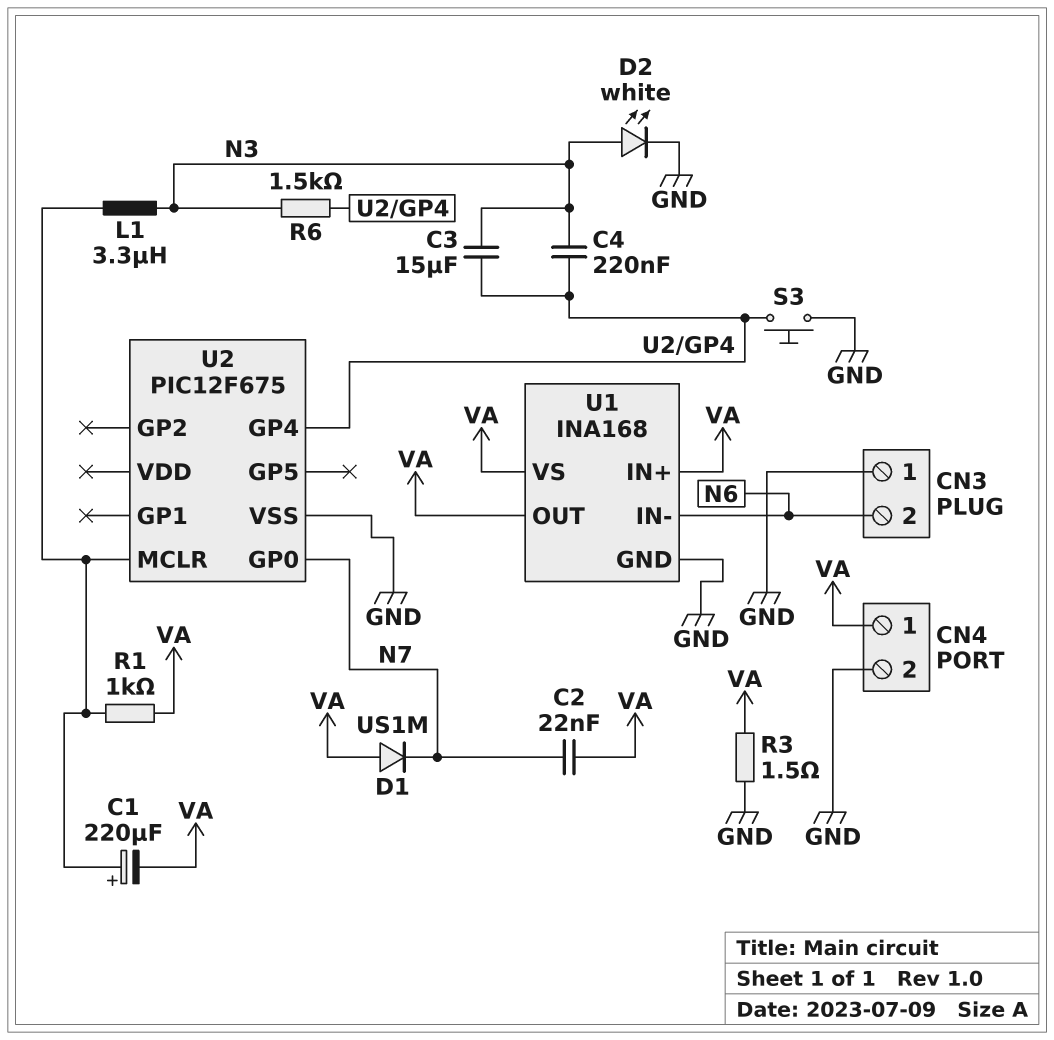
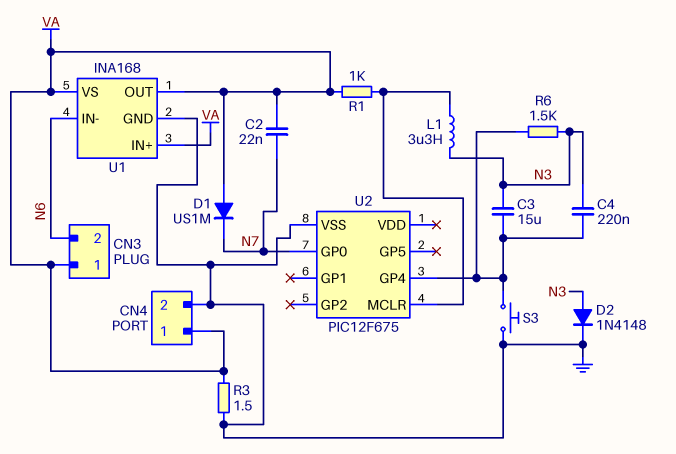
C1: 220uF (plus U2/MCLR, minus VA) -> none
CN3 pin 1: GND -> VA
D2: LED white (A N3, K GND) -> diode 1N4148 (A N3, K GND)

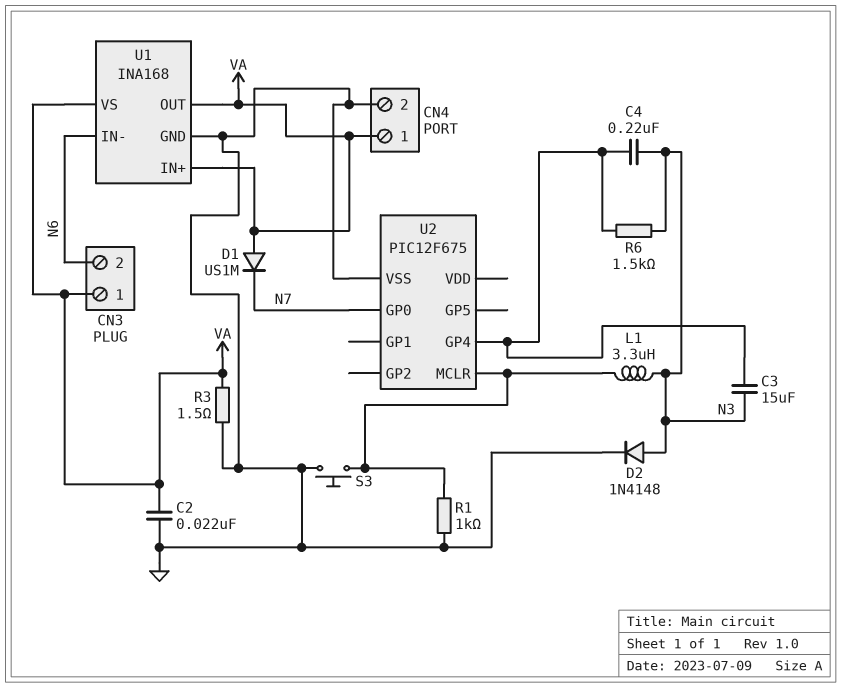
C2: 22nF (N7, VA) -> 22nF (GND, VA)
R1: 1k (U2/MCLR, VA) -> 1k (GND, U2/MCLR)
S3: button (GND, U2/GP4) -> button (GND, U2/MCLR)

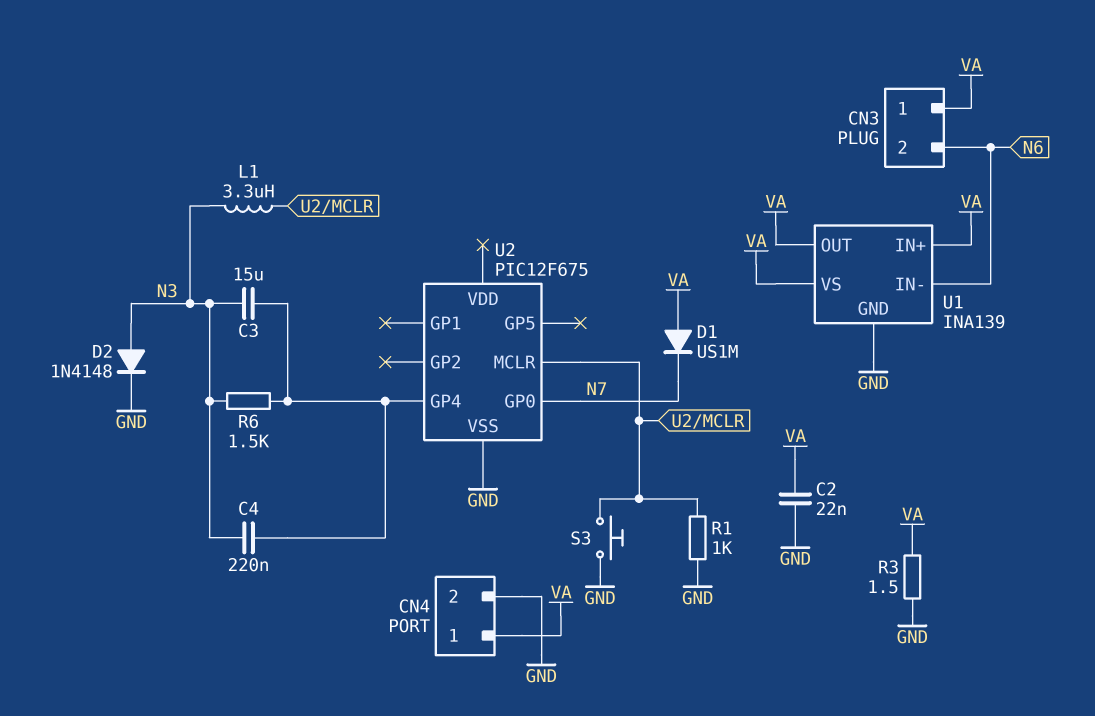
U1: INA168 -> INA139

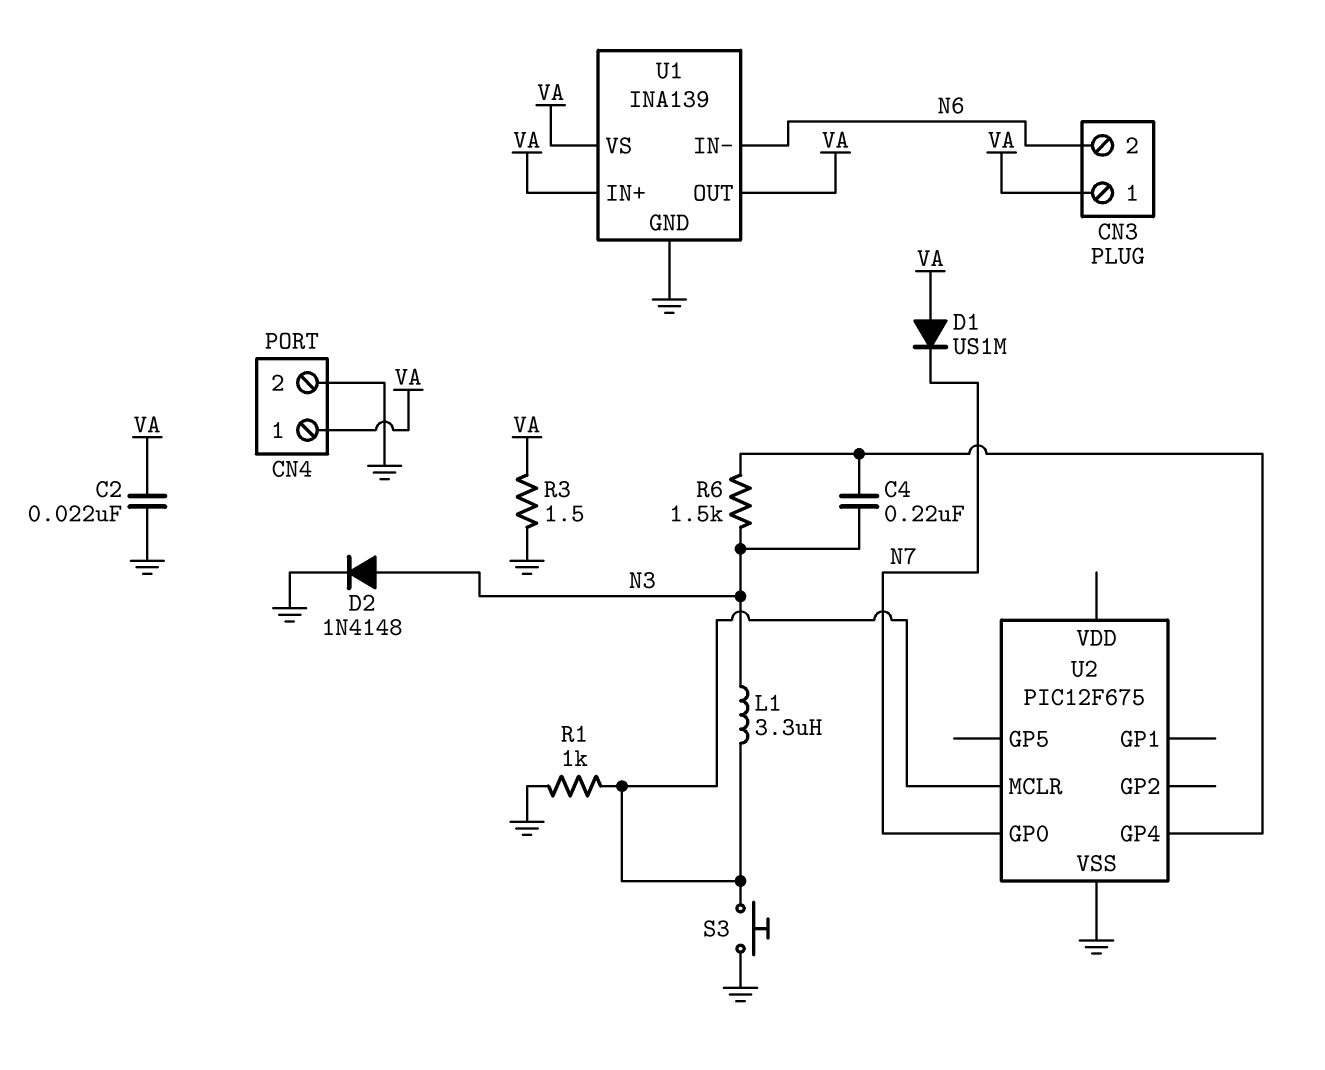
C3: 15uF (N3, U2/GP4) -> none

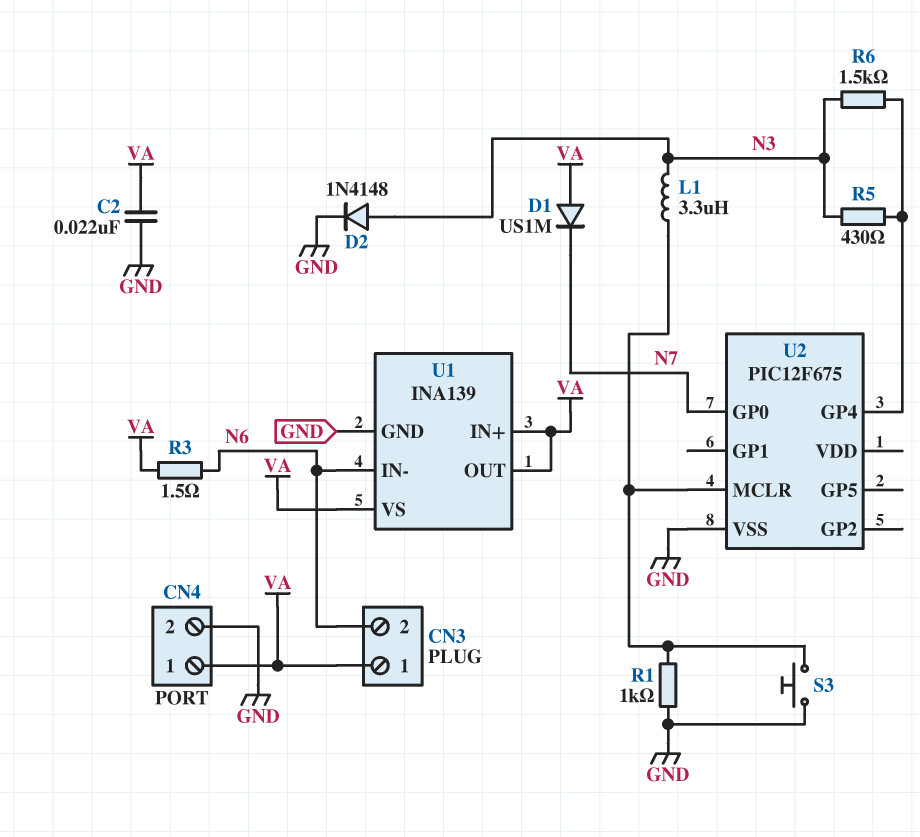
C4: 220nF (N3, U2/GP4) -> none
R3: 1.5 (GND, VA) -> 1.5 (N6, VA)
R5: none -> 430 (N3, U2/GP4)

